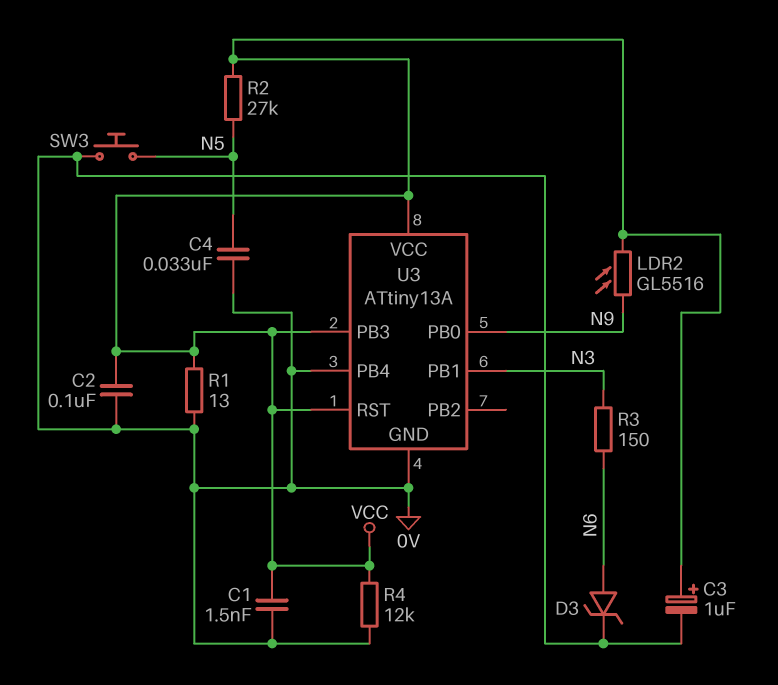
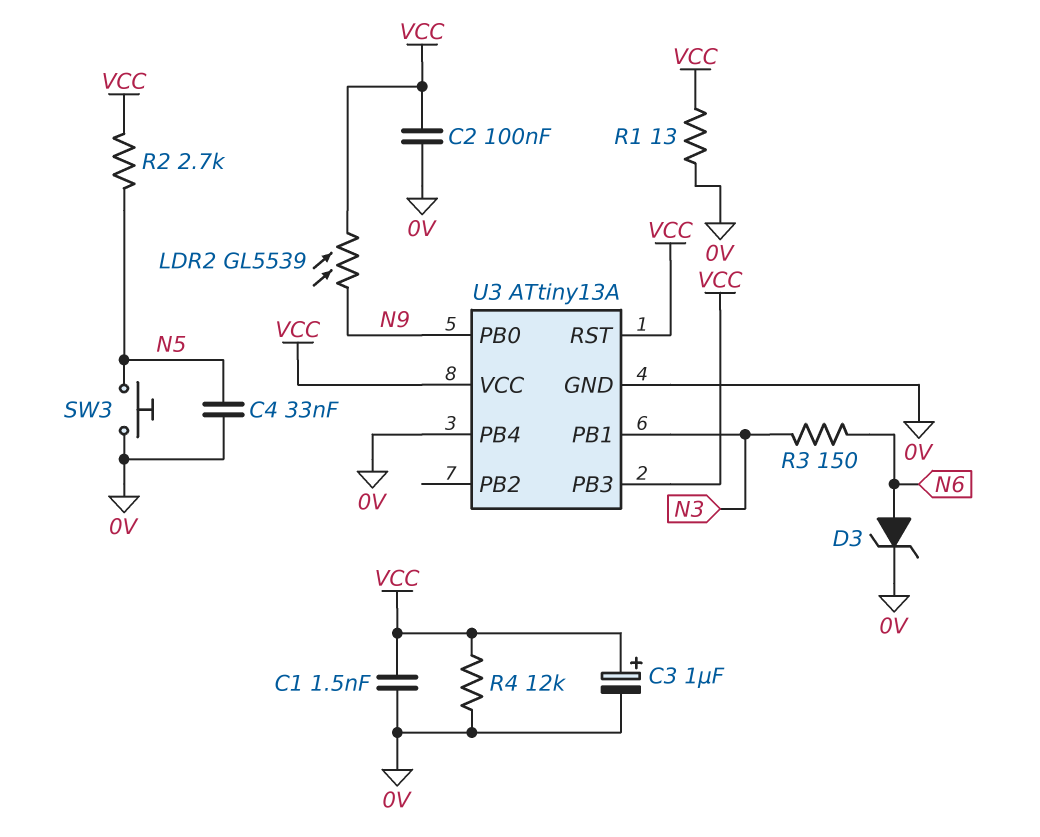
LDR2: GL5516 (N9, VCC) -> GL5539 (N9, VCC)
R2: 27k (N5, VCC) -> 2.7k (N5, VCC)

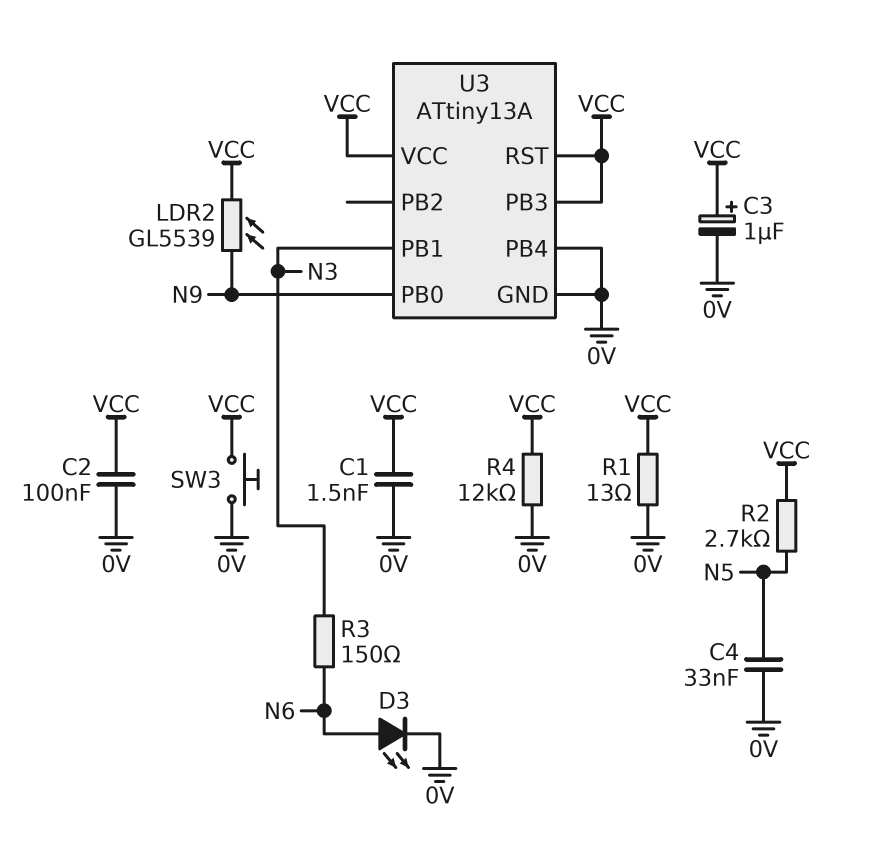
D3: zener (A N6, K 0V) -> LED (A N6, K 0V)
SW3: button (0V, N5) -> button (0V, VCC)

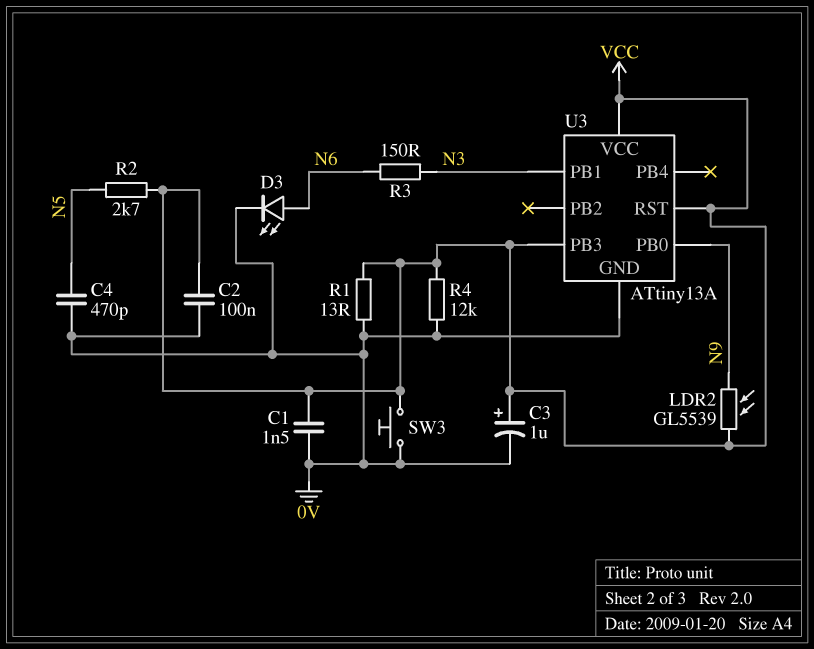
C4: 33nF (0V, N5) -> 470pF (0V, N5)
U3 pin PB4: 0V -> none

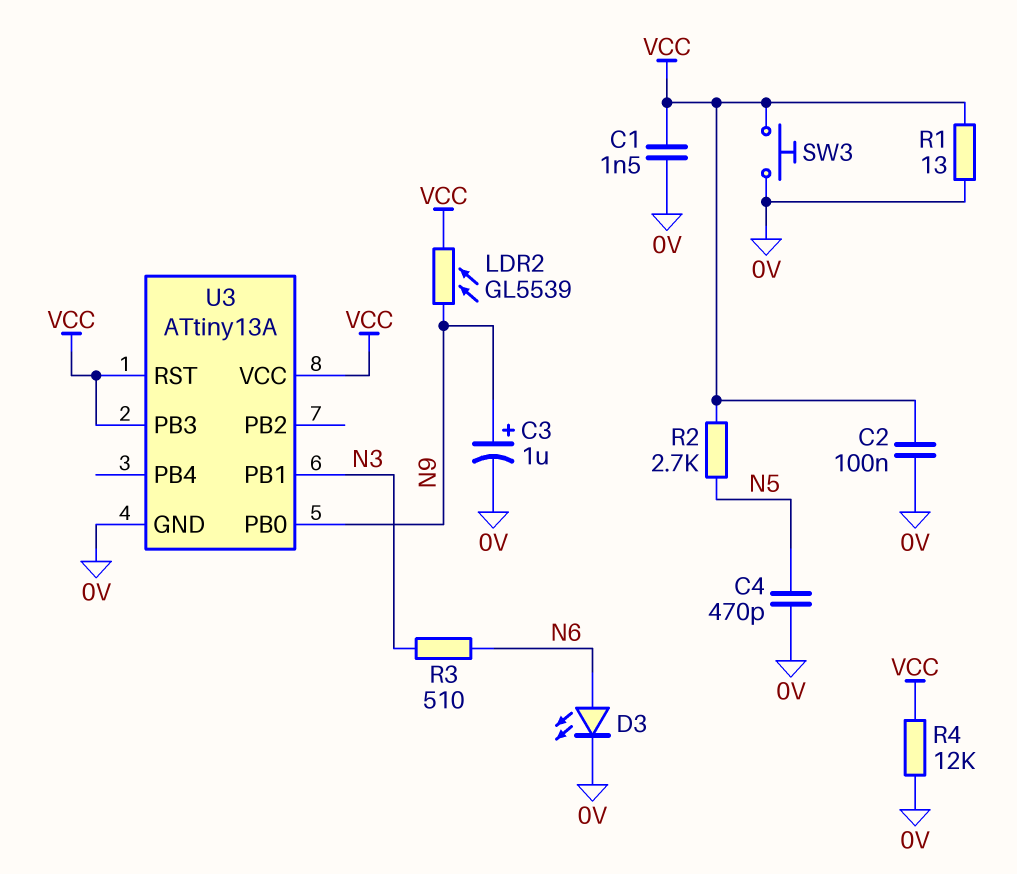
C3: 1uF (plus VCC, minus 0V) -> 1uF (plus N9, minus 0V)
R3: 150 (N3, N6) -> 510 (N3, N6)

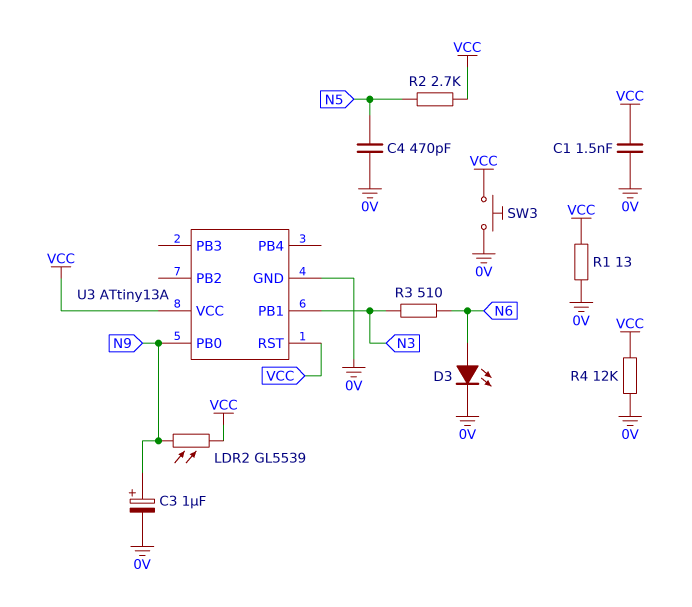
C2: 100nF (0V, VCC) -> none
U3 pin PB3: VCC -> none

